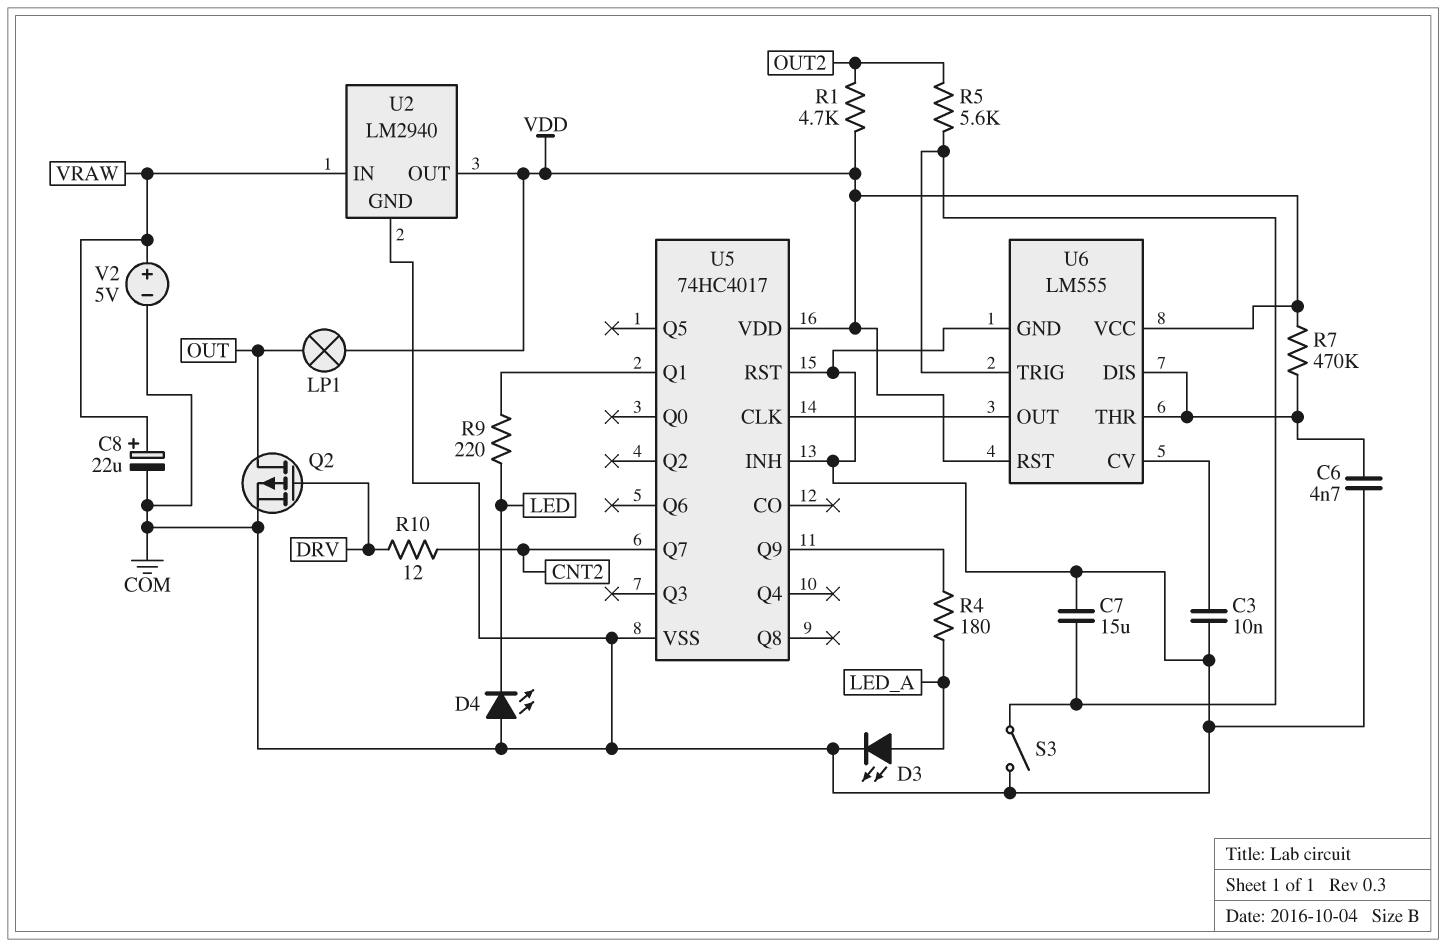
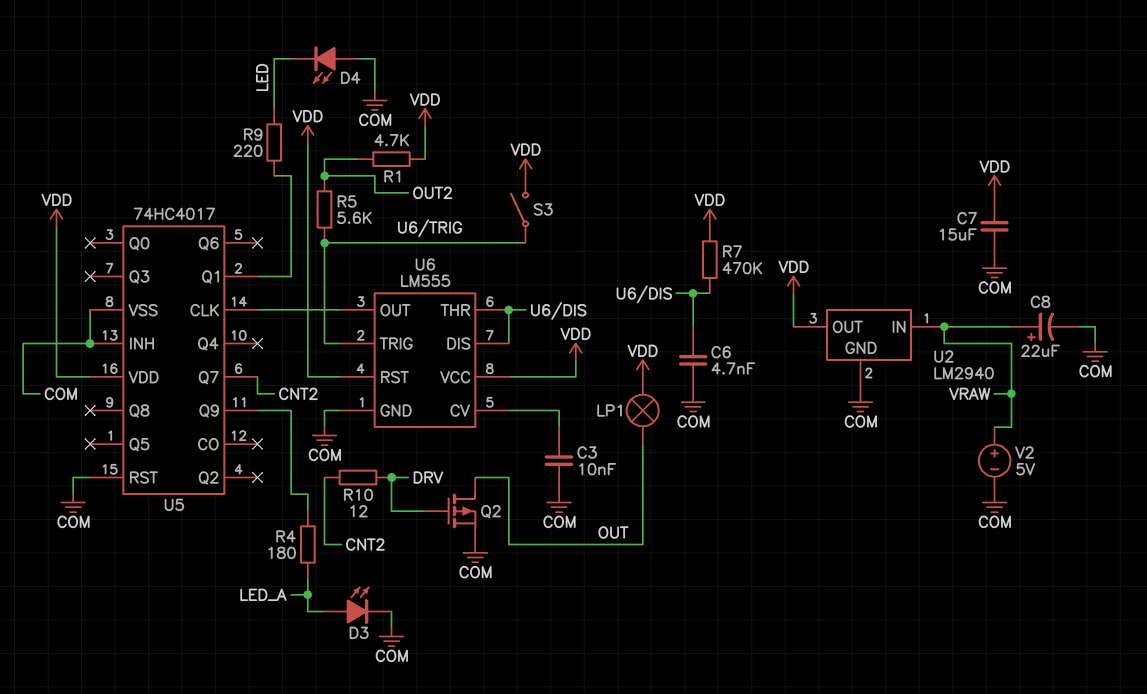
C7: 15uF (COM, U6/TRIG) -> 15uF (COM, VDD)
S3: switch (COM, U6/TRIG) -> switch (U6/TRIG, VDD)

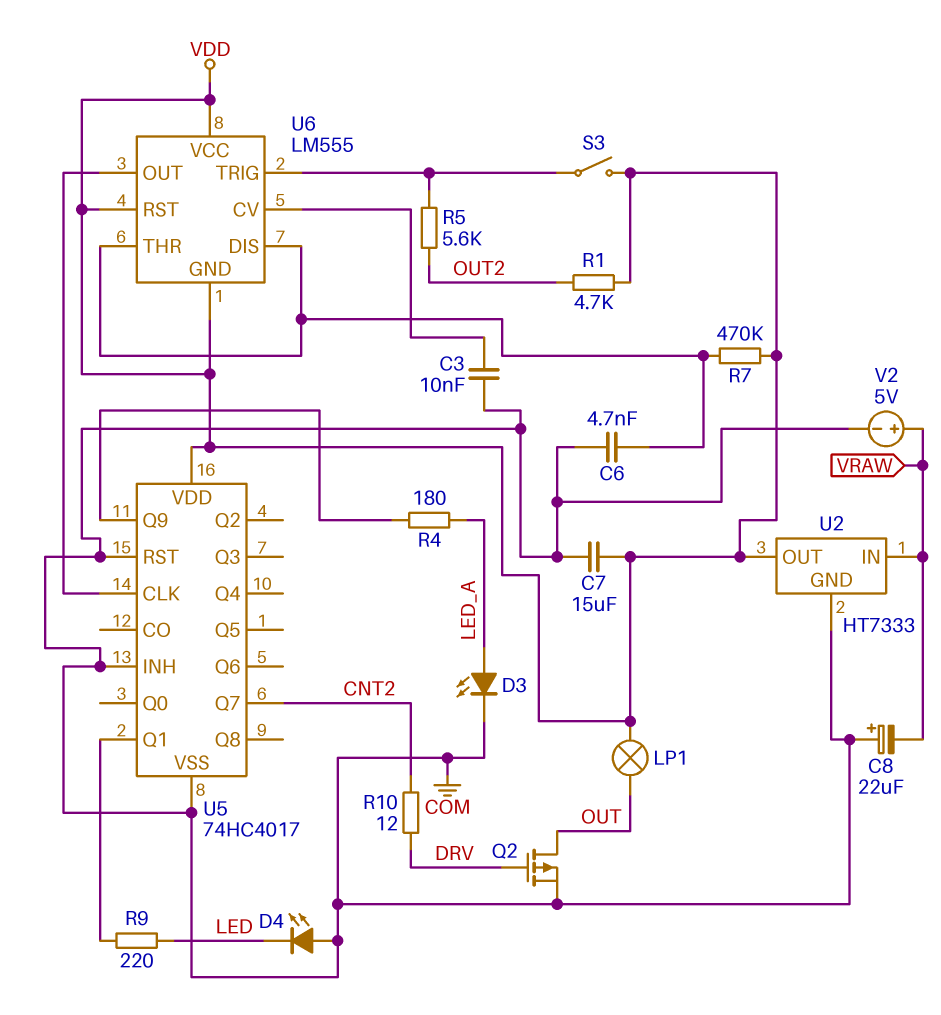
C8: 22uF (plus VRAW, minus COM) -> 22uF (plus COM, minus VRAW)
U2: LM2940 -> HT7333
U6 pin GND: COM -> VDD

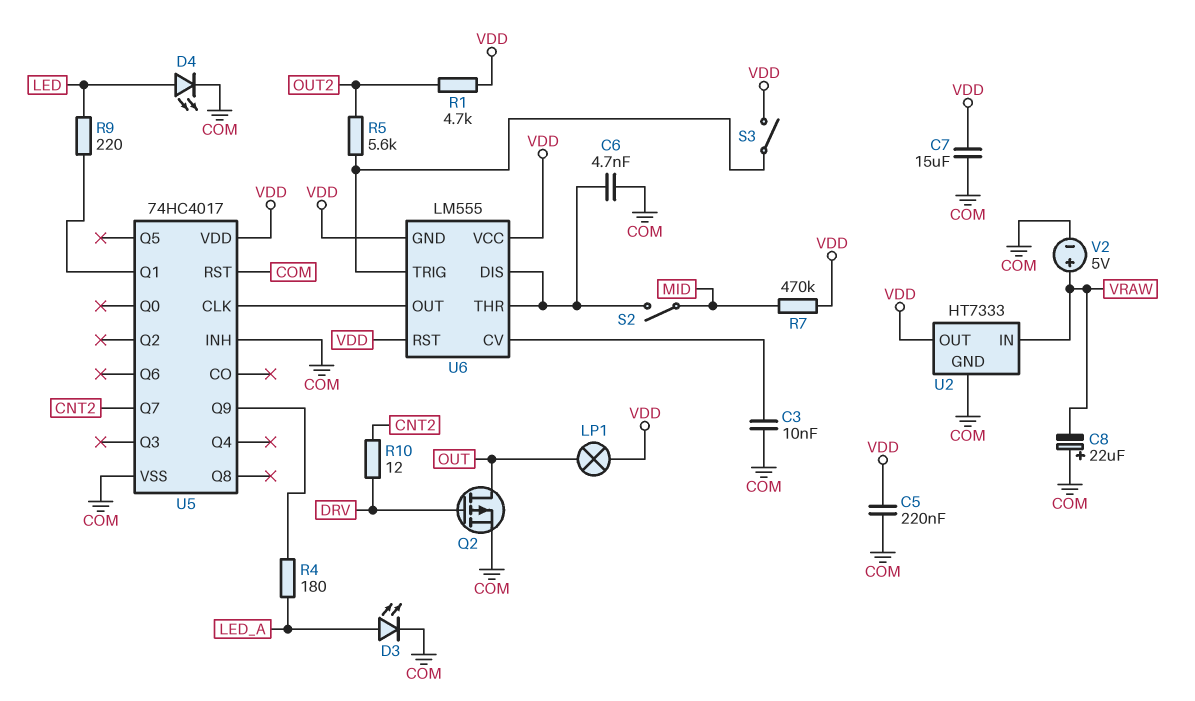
C5: none -> 220nF (COM, VDD)
D4: LED (A COM, K LED) -> LED (A LED, K COM)
R7: 470k (U6/DIS, VDD) -> 470k (MID, VDD)
S2: none -> switch (MID, U6/DIS)

